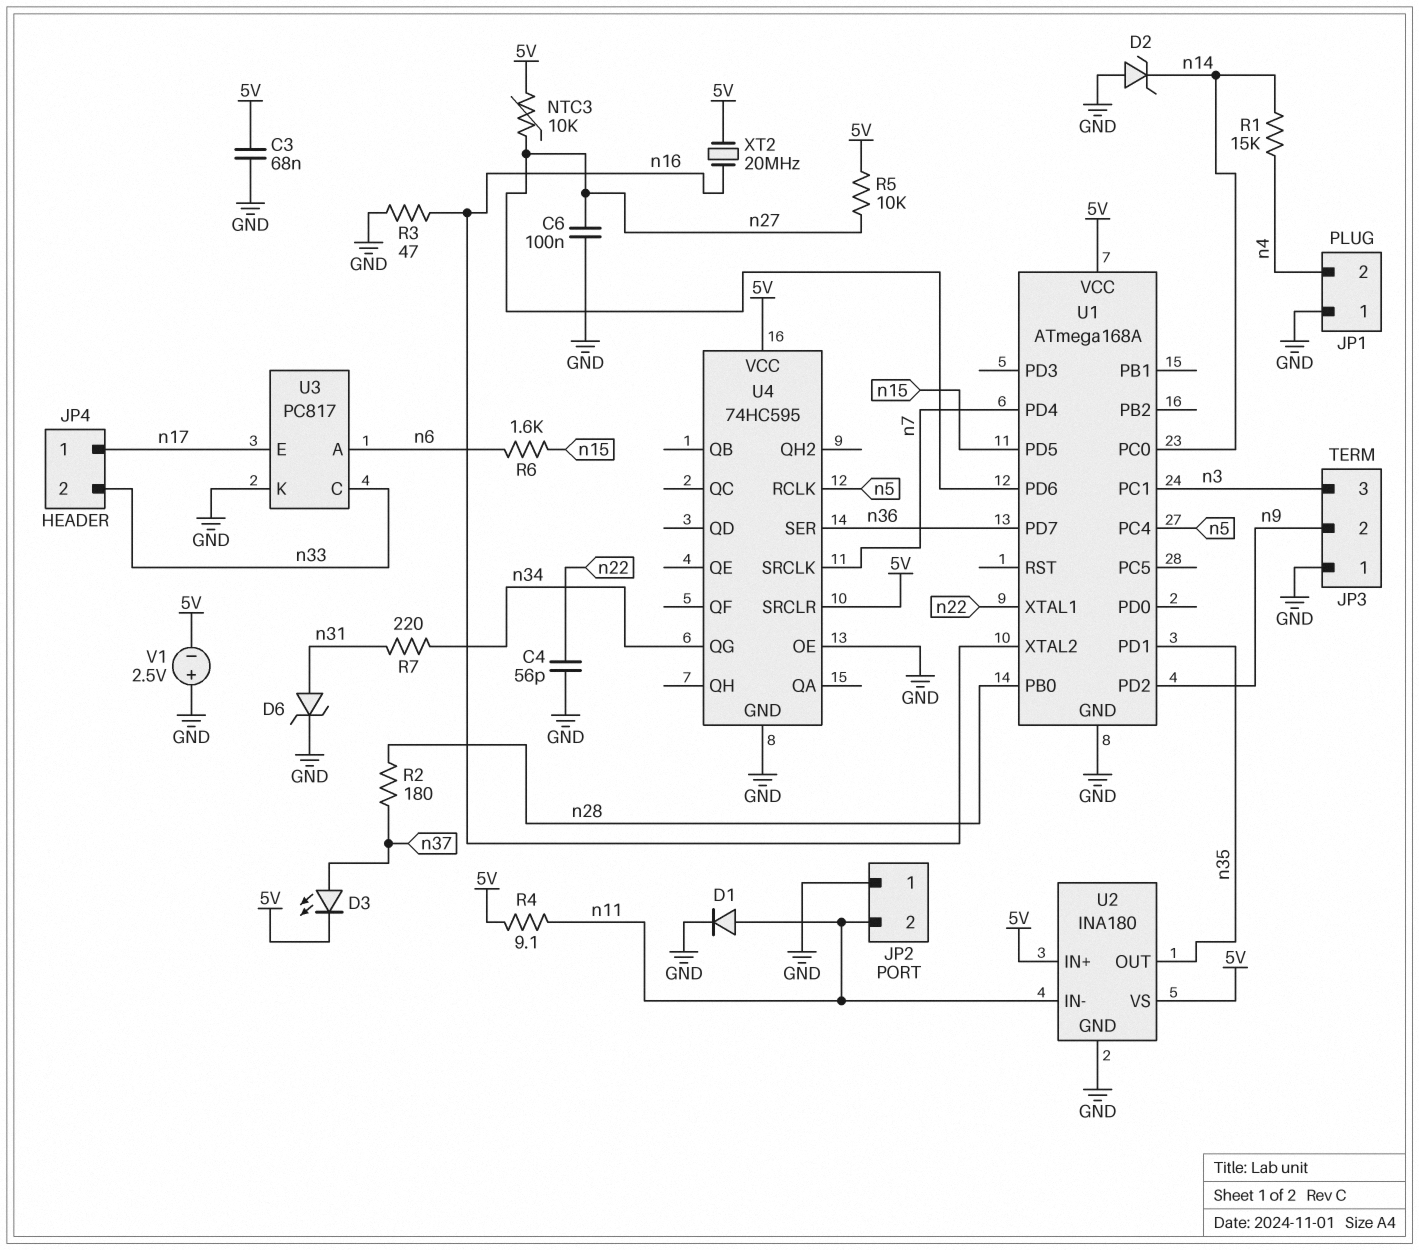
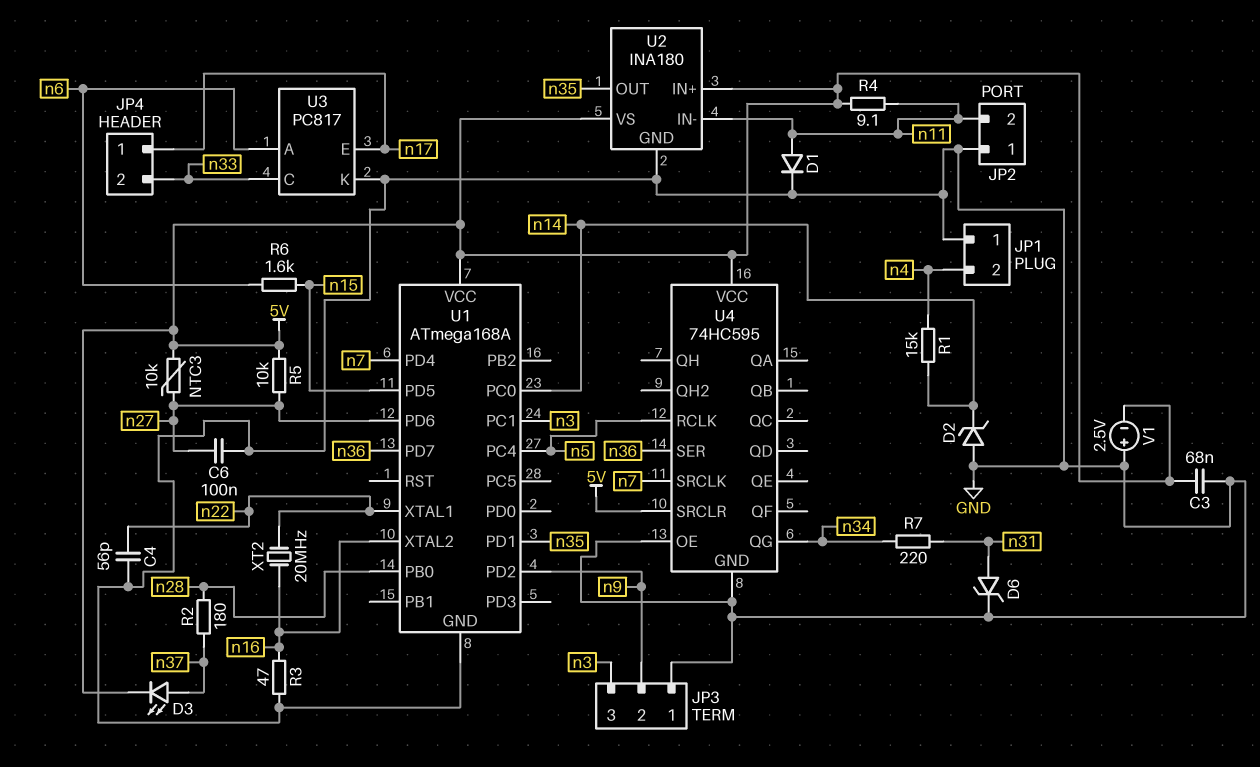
XT2: 20MHz (5V, n16) -> 20MHz (n16, n22)

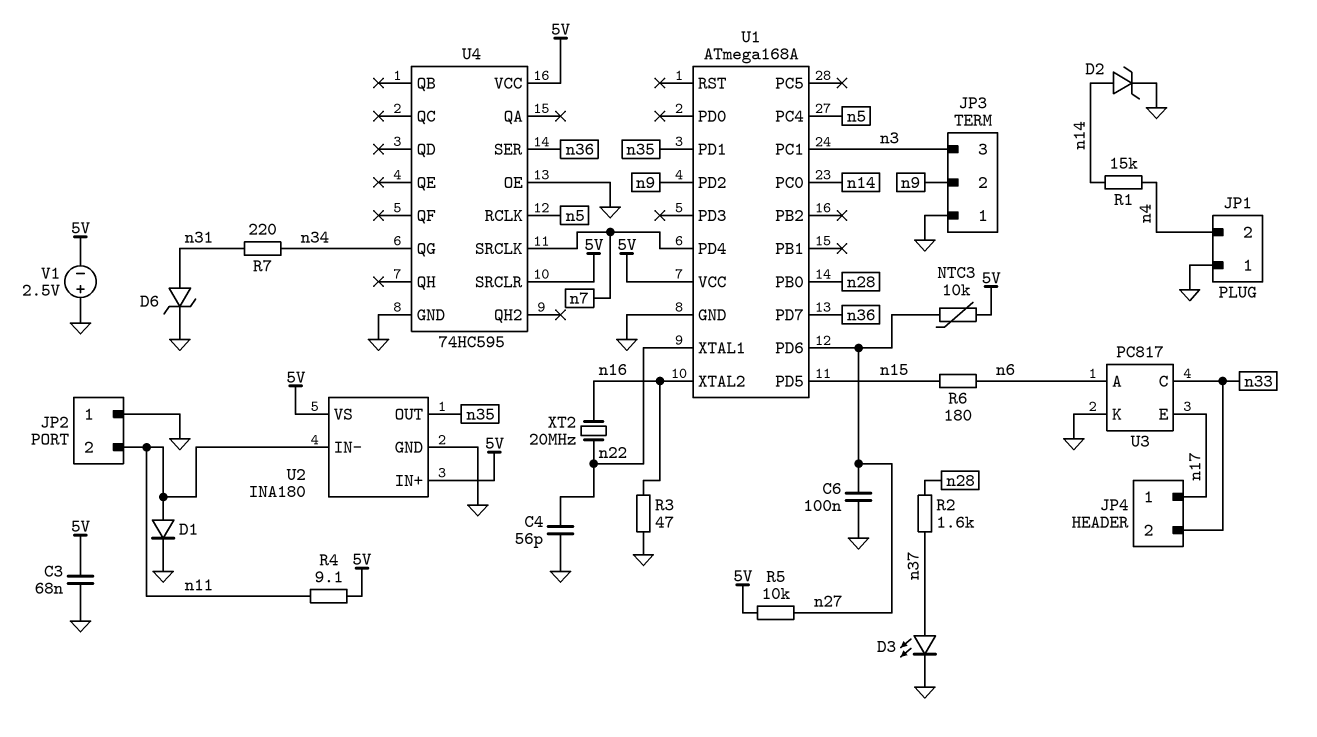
D2: zener (A GND, K n14) -> zener (A n14, K GND)
D3: LED (A n37, K 5V) -> LED (A n37, K GND)
R2: 180 (n28, n37) -> 1.6k (n28, n37)
R6: 1.6k (n6, n15) -> 180 (n6, n15)

